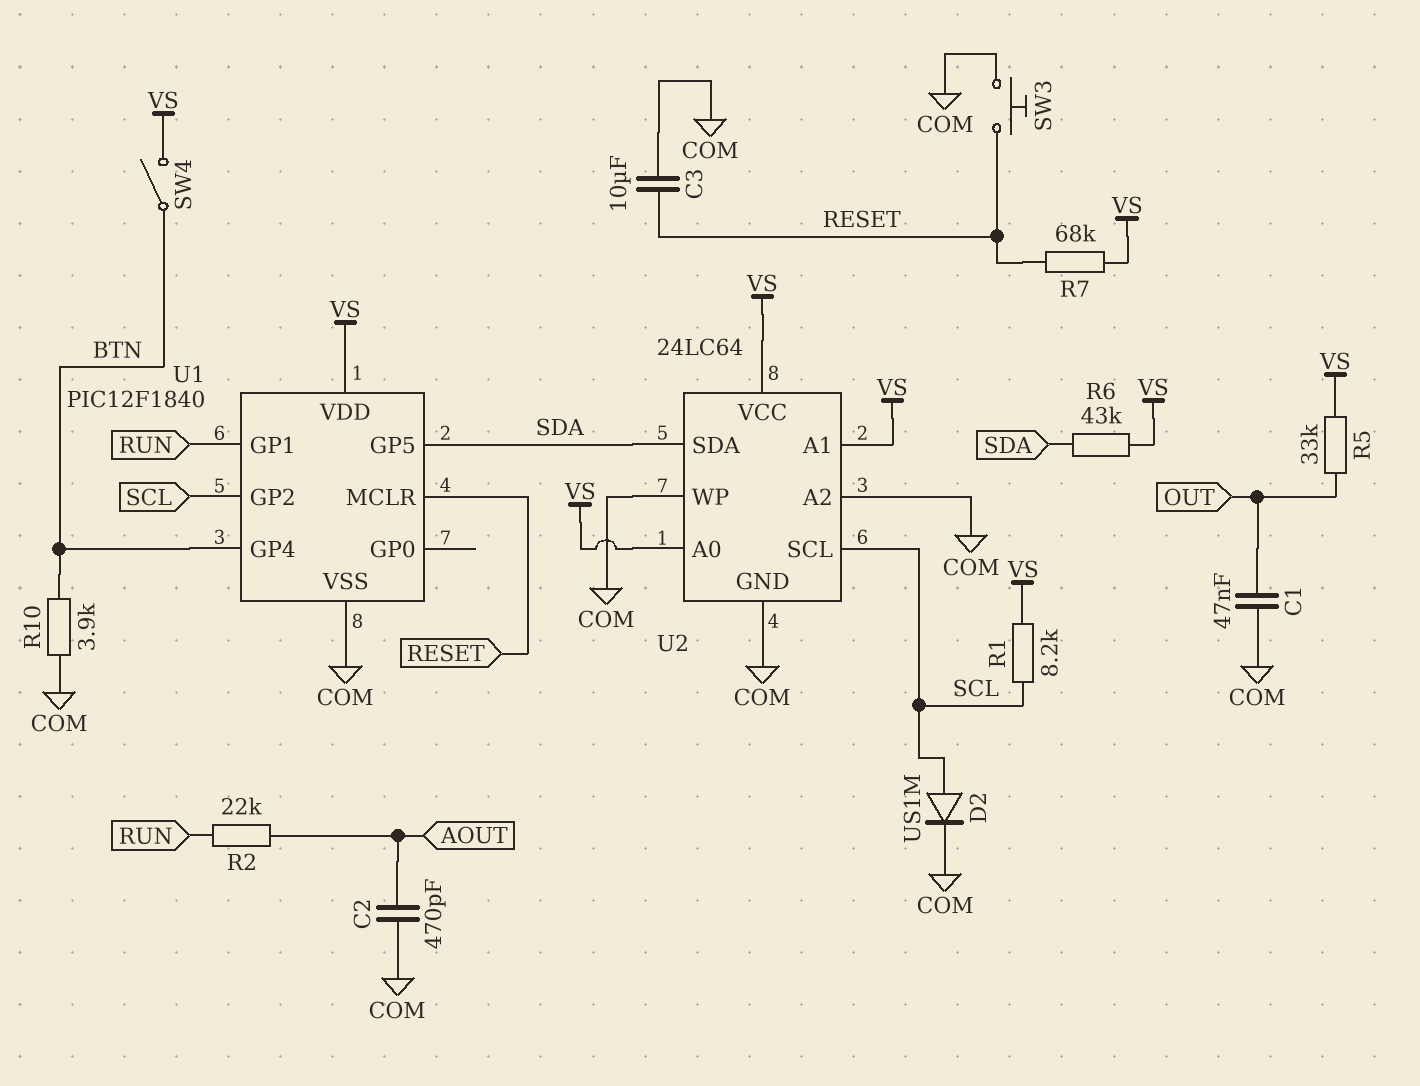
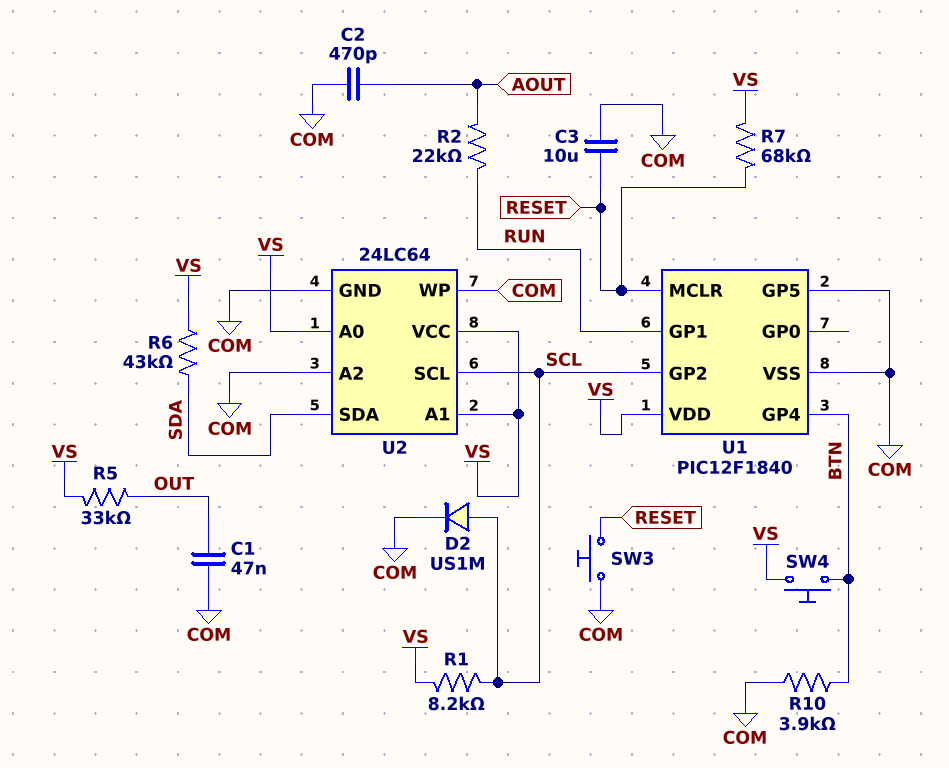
SW4: switch (BTN, VS) -> button (BTN, VS)
U1 pin GP5: SDA -> COM

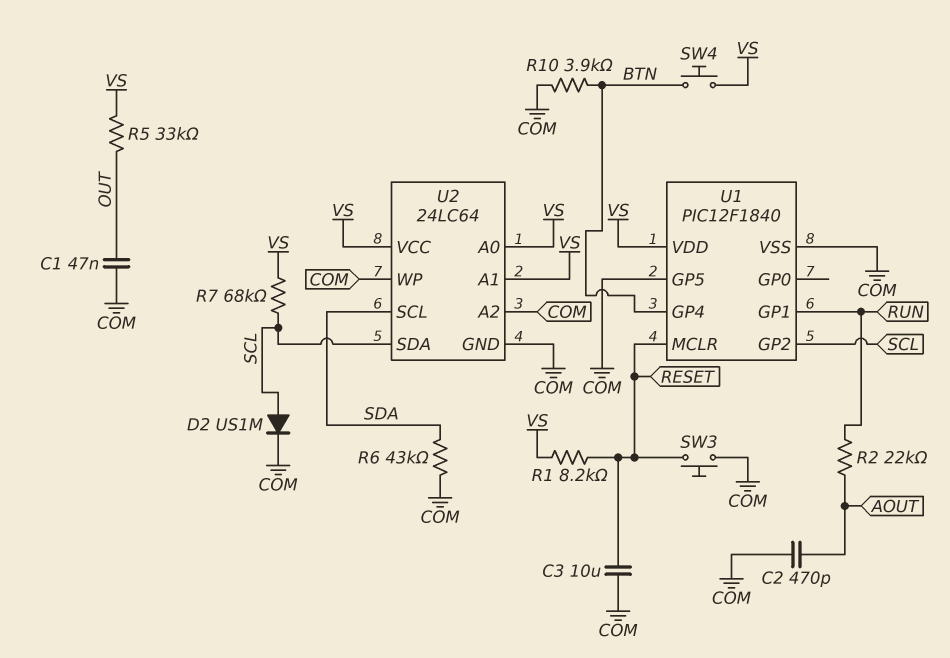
R1: 8.2k (SCL, VS) -> 8.2k (RESET, VS)
R6: 43k (SDA, VS) -> 43k (COM, SDA)
R7: 68k (RESET, VS) -> 68k (SCL, VS)
U2 pin SCL: SCL -> SDA
U2 pin SDA: SDA -> SCL

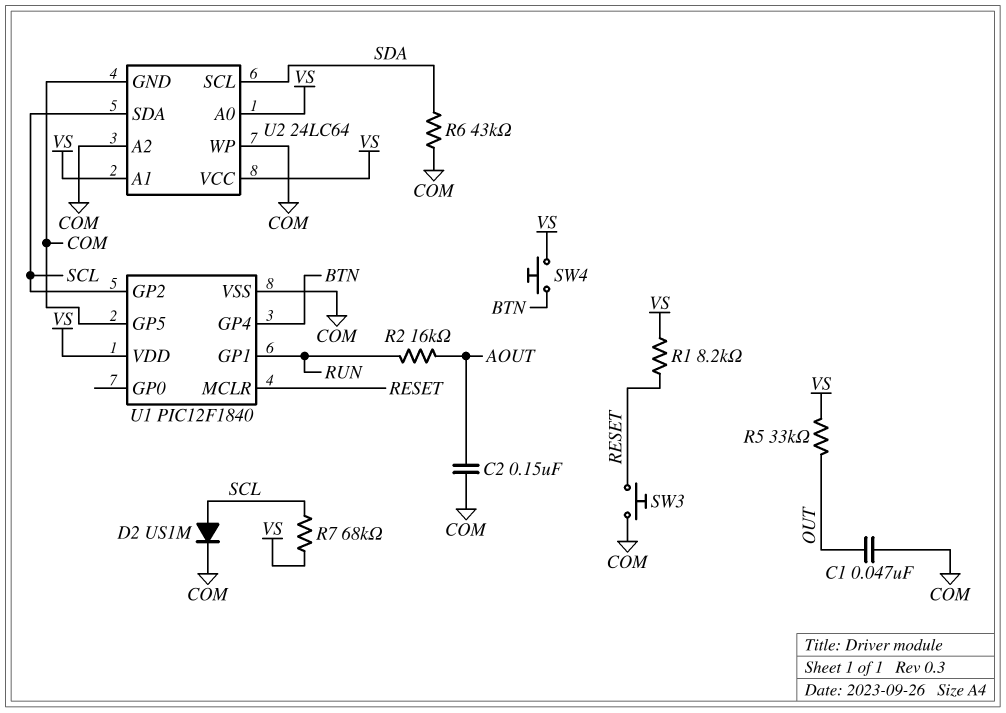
C2: 470pF (AOUT, COM) -> 150nF (AOUT, COM)
C3: 10uF (COM, RESET) -> none
R2: 22k (AOUT, RUN) -> 16k (AOUT, RUN)
R10: 3.9k (BTN, COM) -> none

